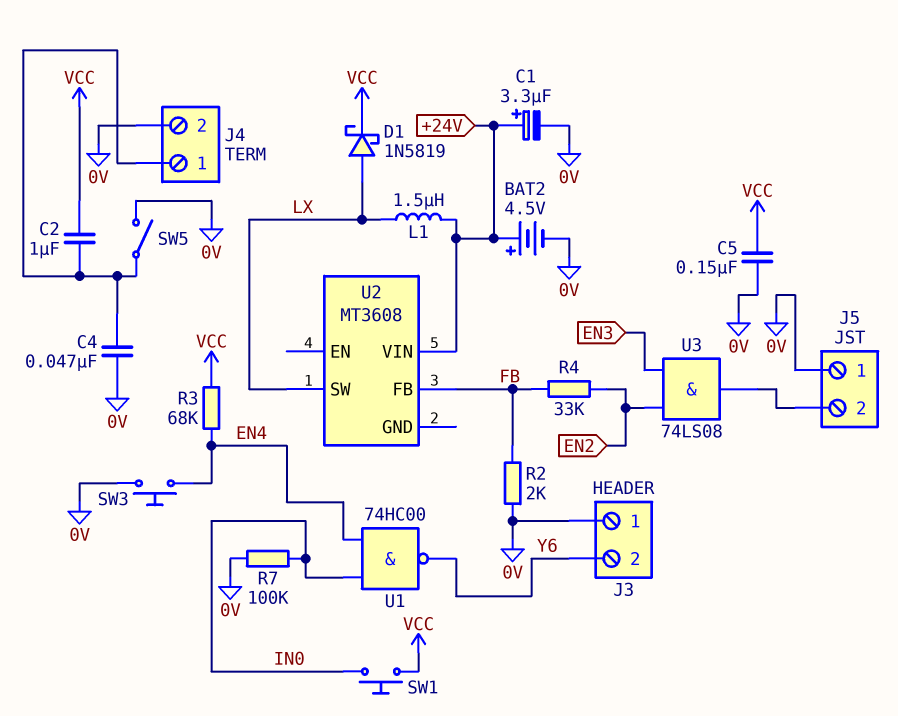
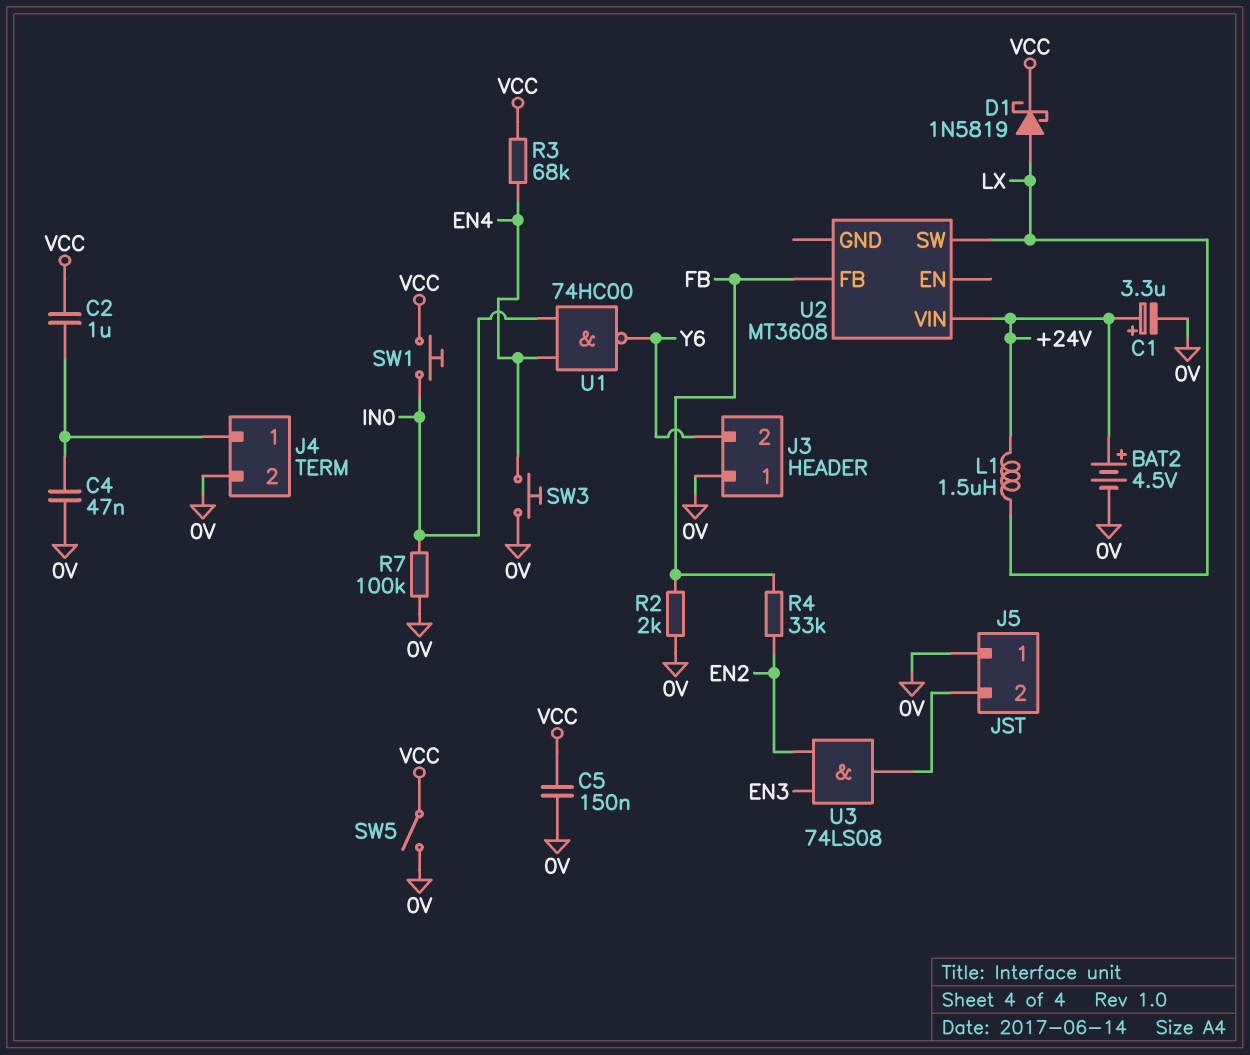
SW5: switch (0V, J4/1) -> switch (0V, VCC)

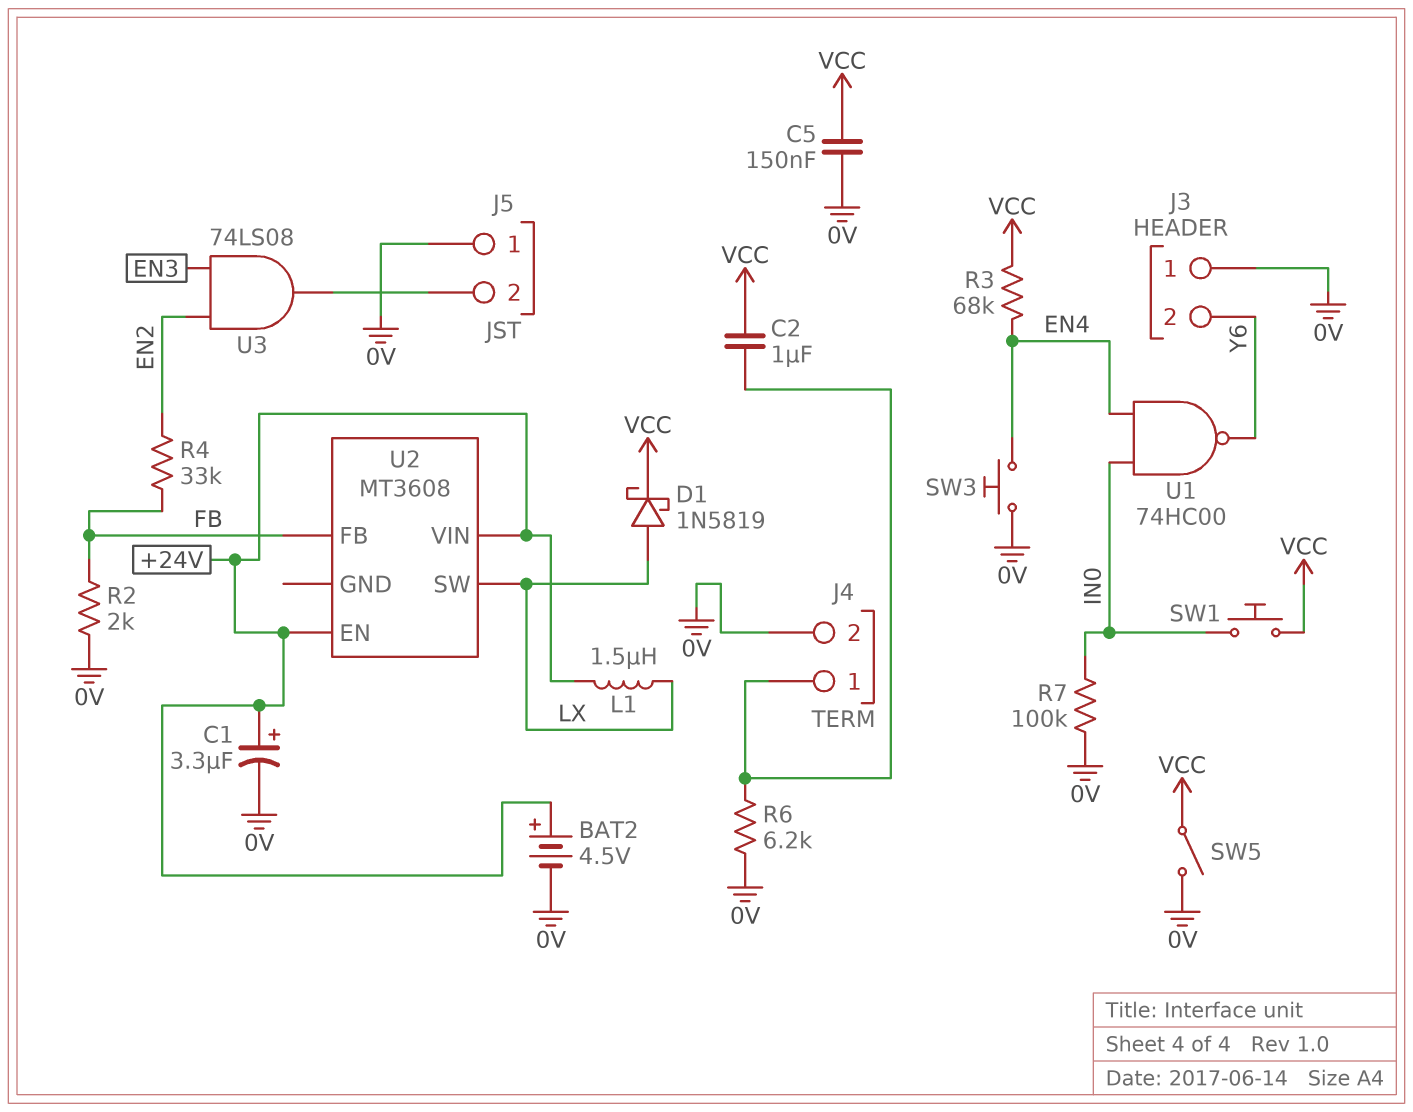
C4: 47nF (0V, J4/1) -> none
R6: none -> 6.2k (0V, J4/1)
U2 pin EN: none -> +24V

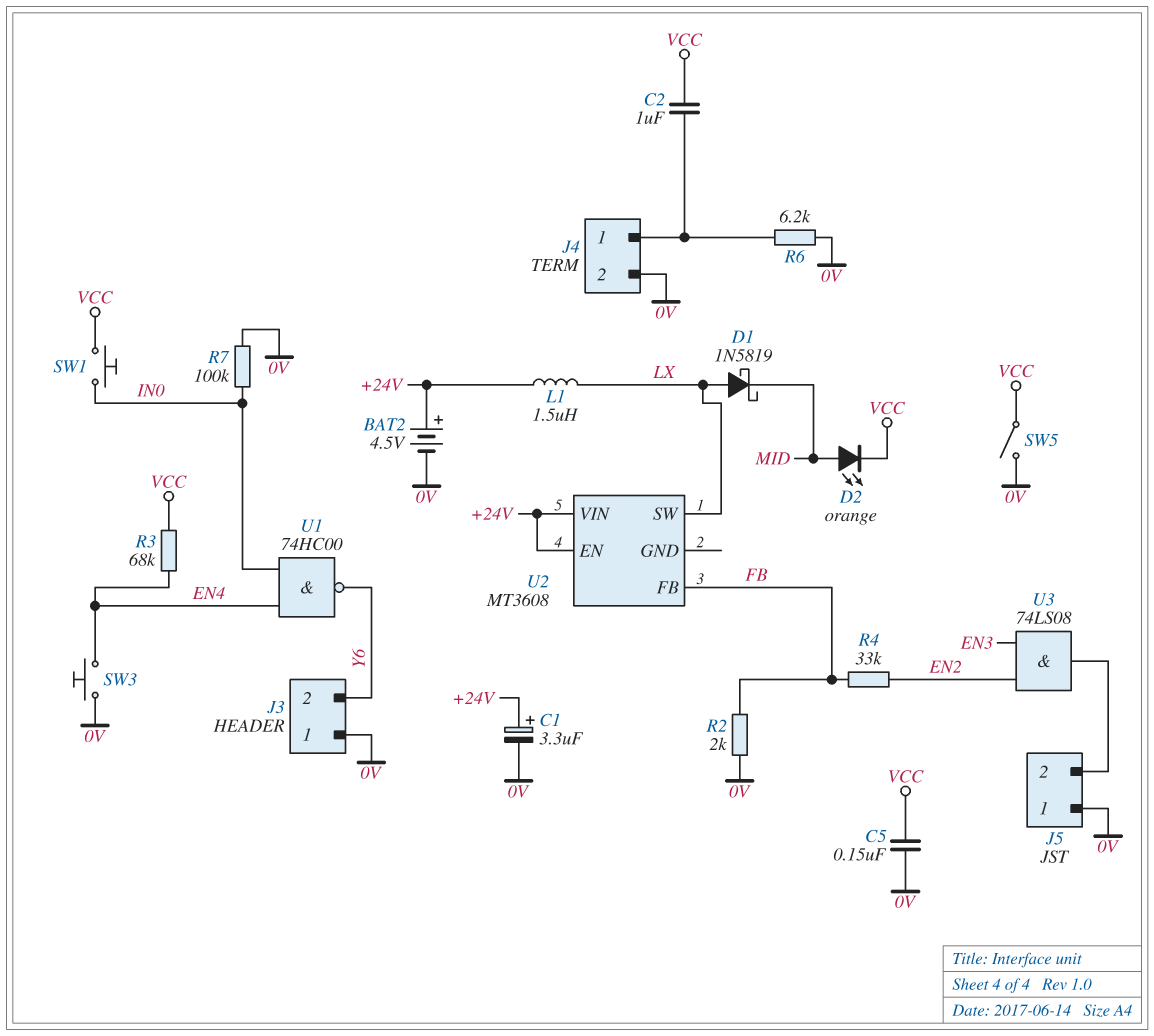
D1: schottky 1N5819 (A LX, K VCC) -> schottky 1N5819 (A LX, K MID)
D2: none -> LED orange (A MID, K VCC)

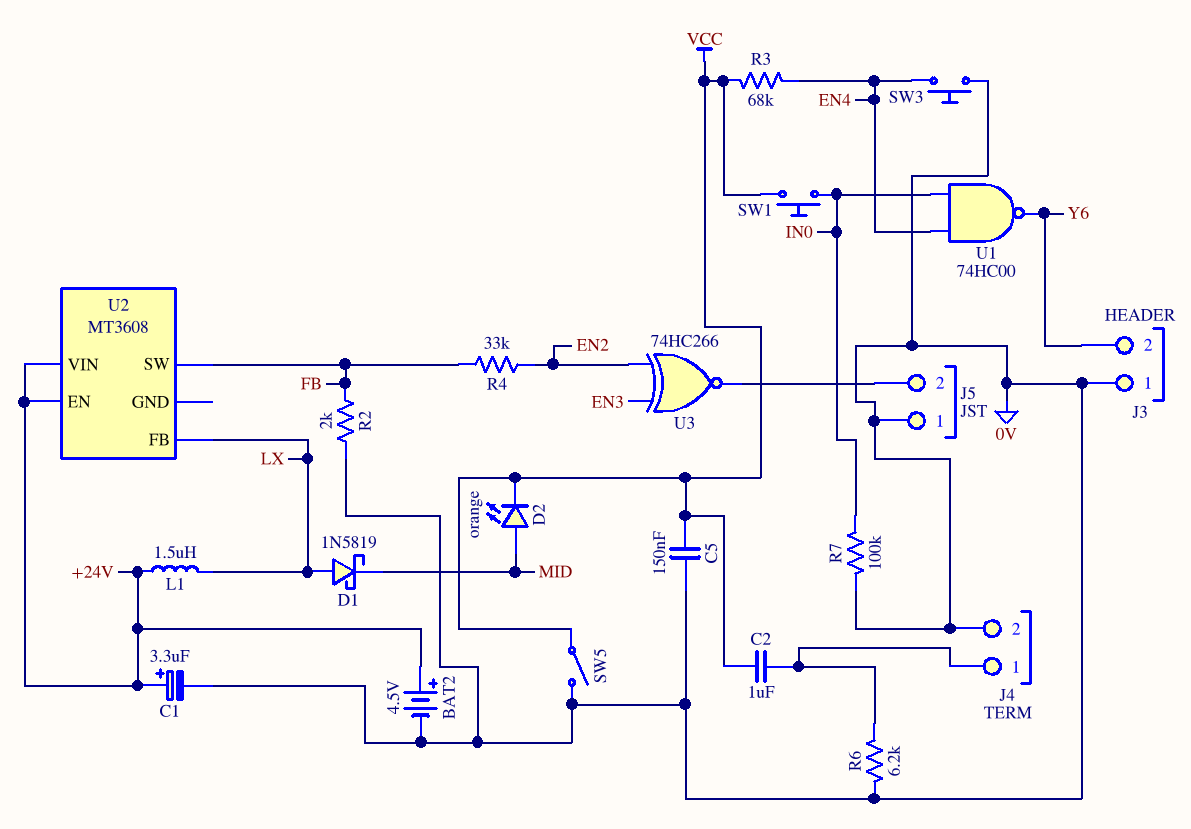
U2 pin FB: FB -> LX
U2 pin SW: LX -> FB
U3: AND 74LS08 (in EN2, in EN3, out J5/2) -> XNOR 74HC266 (in EN2, in EN3, out J5/2)

